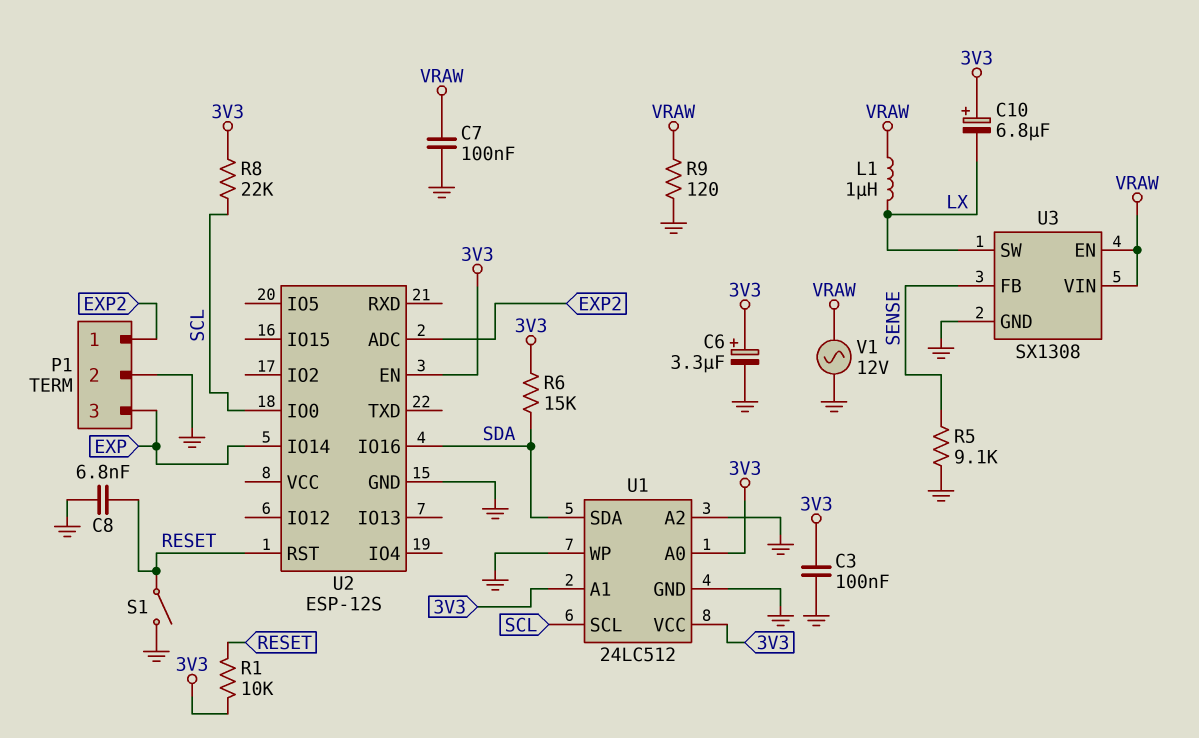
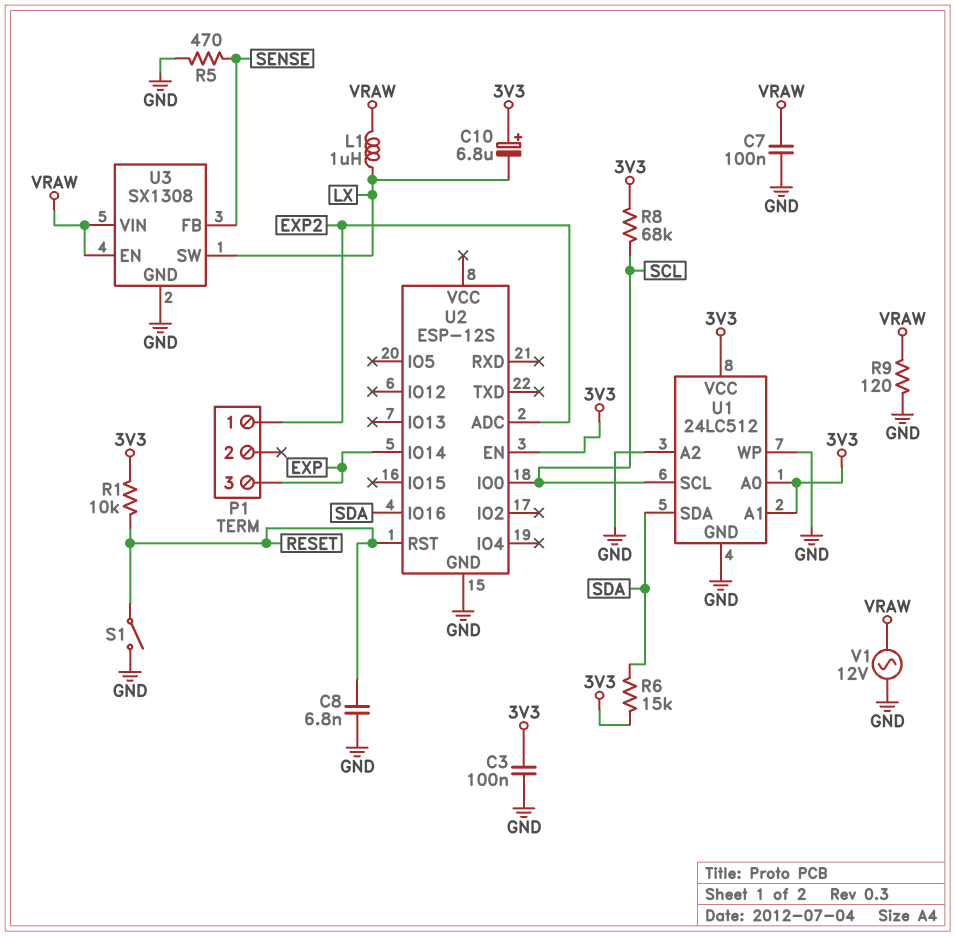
C6: 3.3uF (plus 3V3, minus GND) -> none
P1 pin 2: GND -> none
R5: 9.1k (GND, SENSE) -> 470 (GND, SENSE)
R8: 22k (3V3, SCL) -> 68k (3V3, SCL)

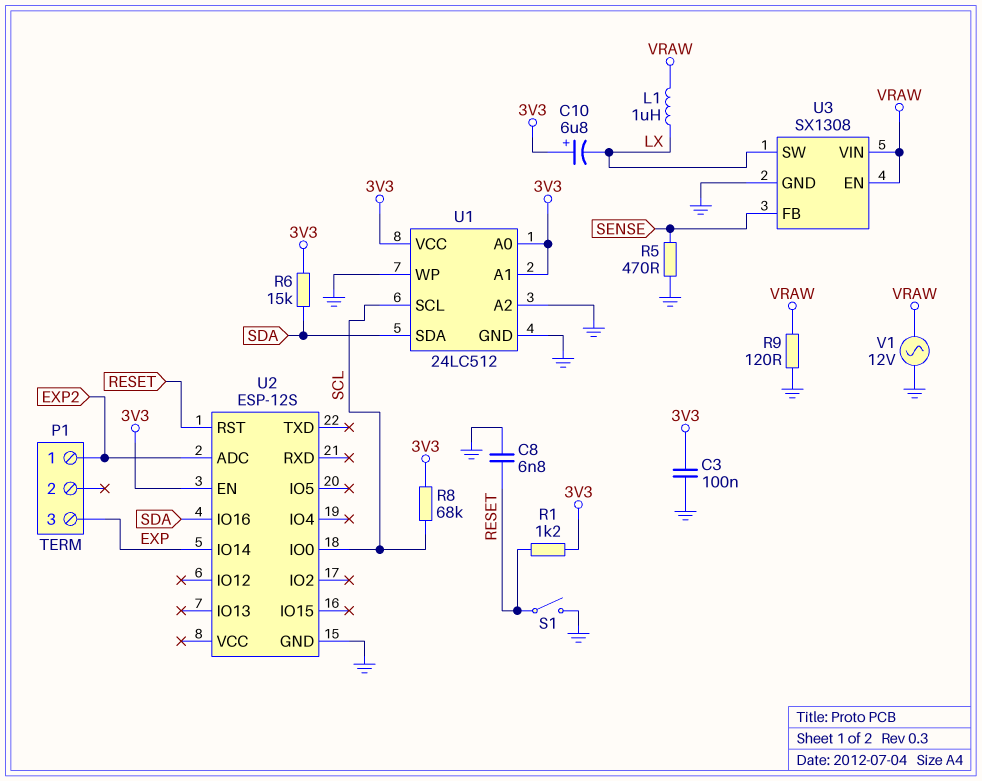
C7: 100nF (GND, VRAW) -> none
R1: 10k (3V3, RESET) -> 1.2k (3V3, RESET)

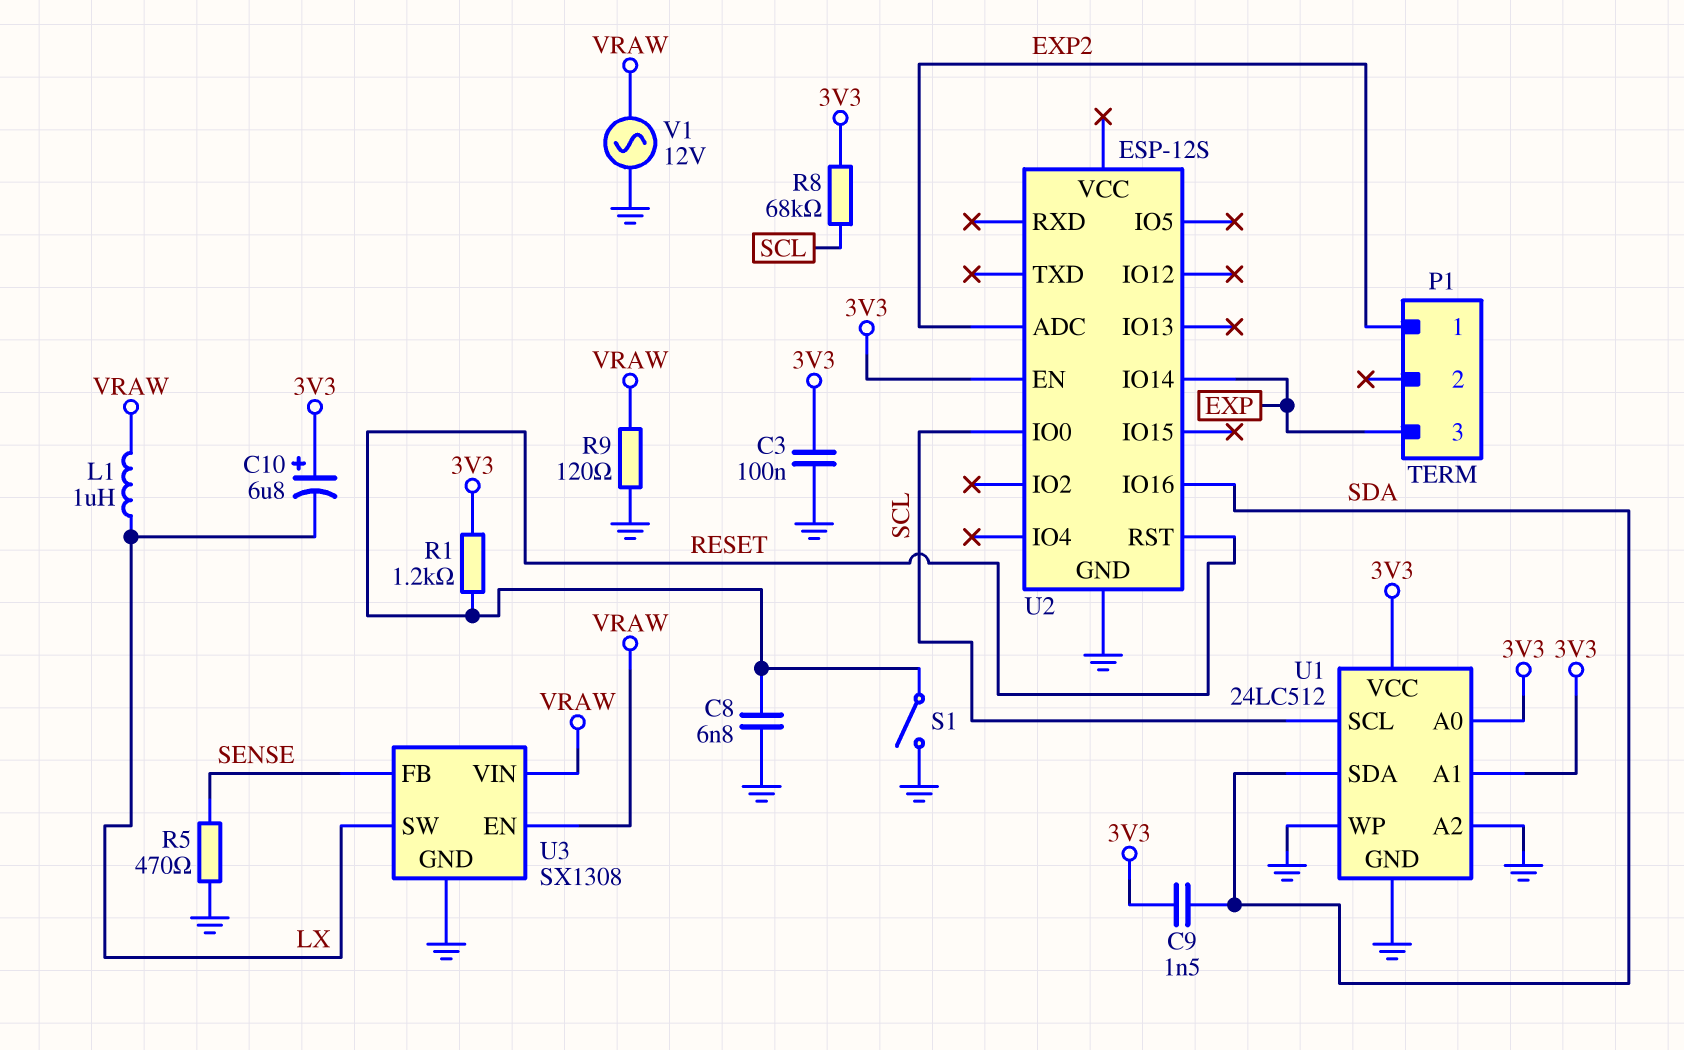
C9: none -> 1.5nF (3V3, SDA)
R6: 15k (3V3, SDA) -> none

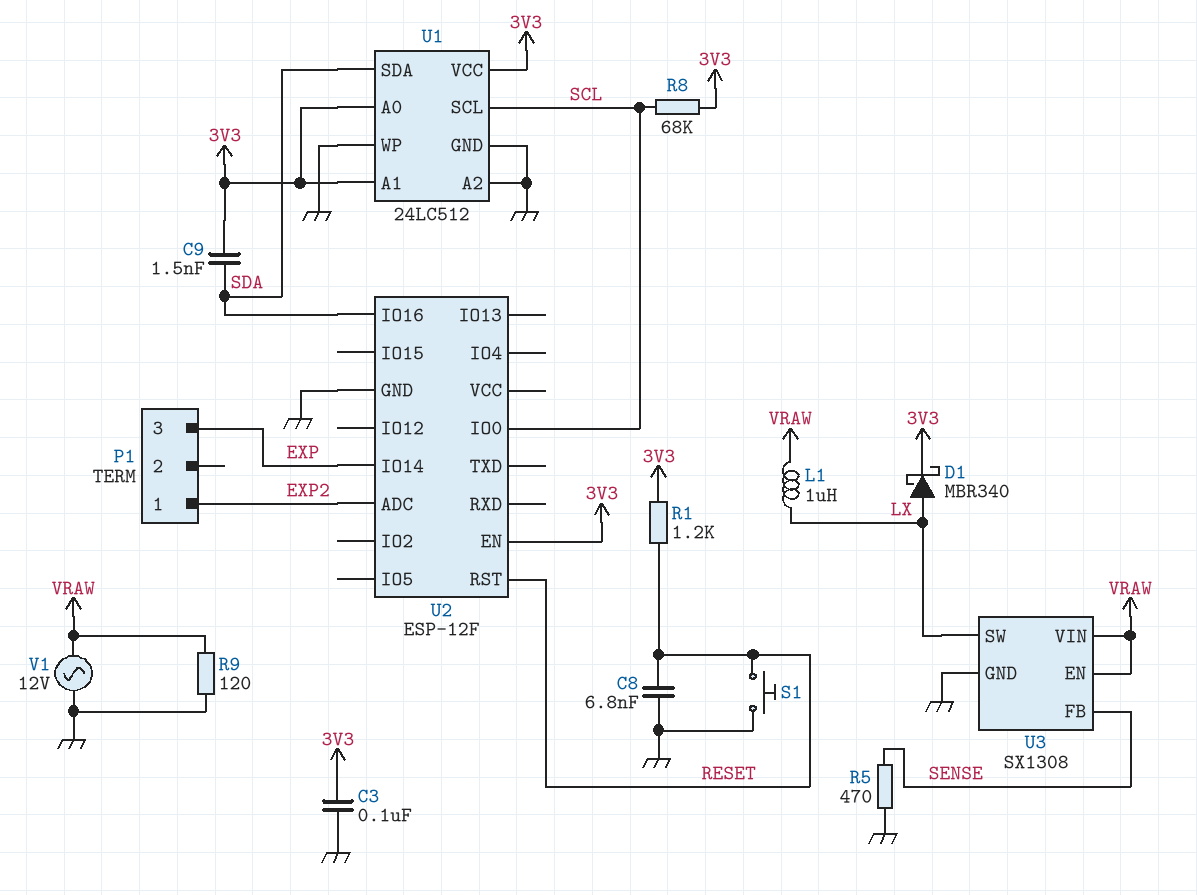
C10: 6.8uF (plus 3V3, minus LX) -> none
D1: none -> schottky MBR340 (A LX, K 3V3)
S1: switch (GND, RESET) -> button (GND, RESET)
U2: ESP-12S -> ESP-12F

